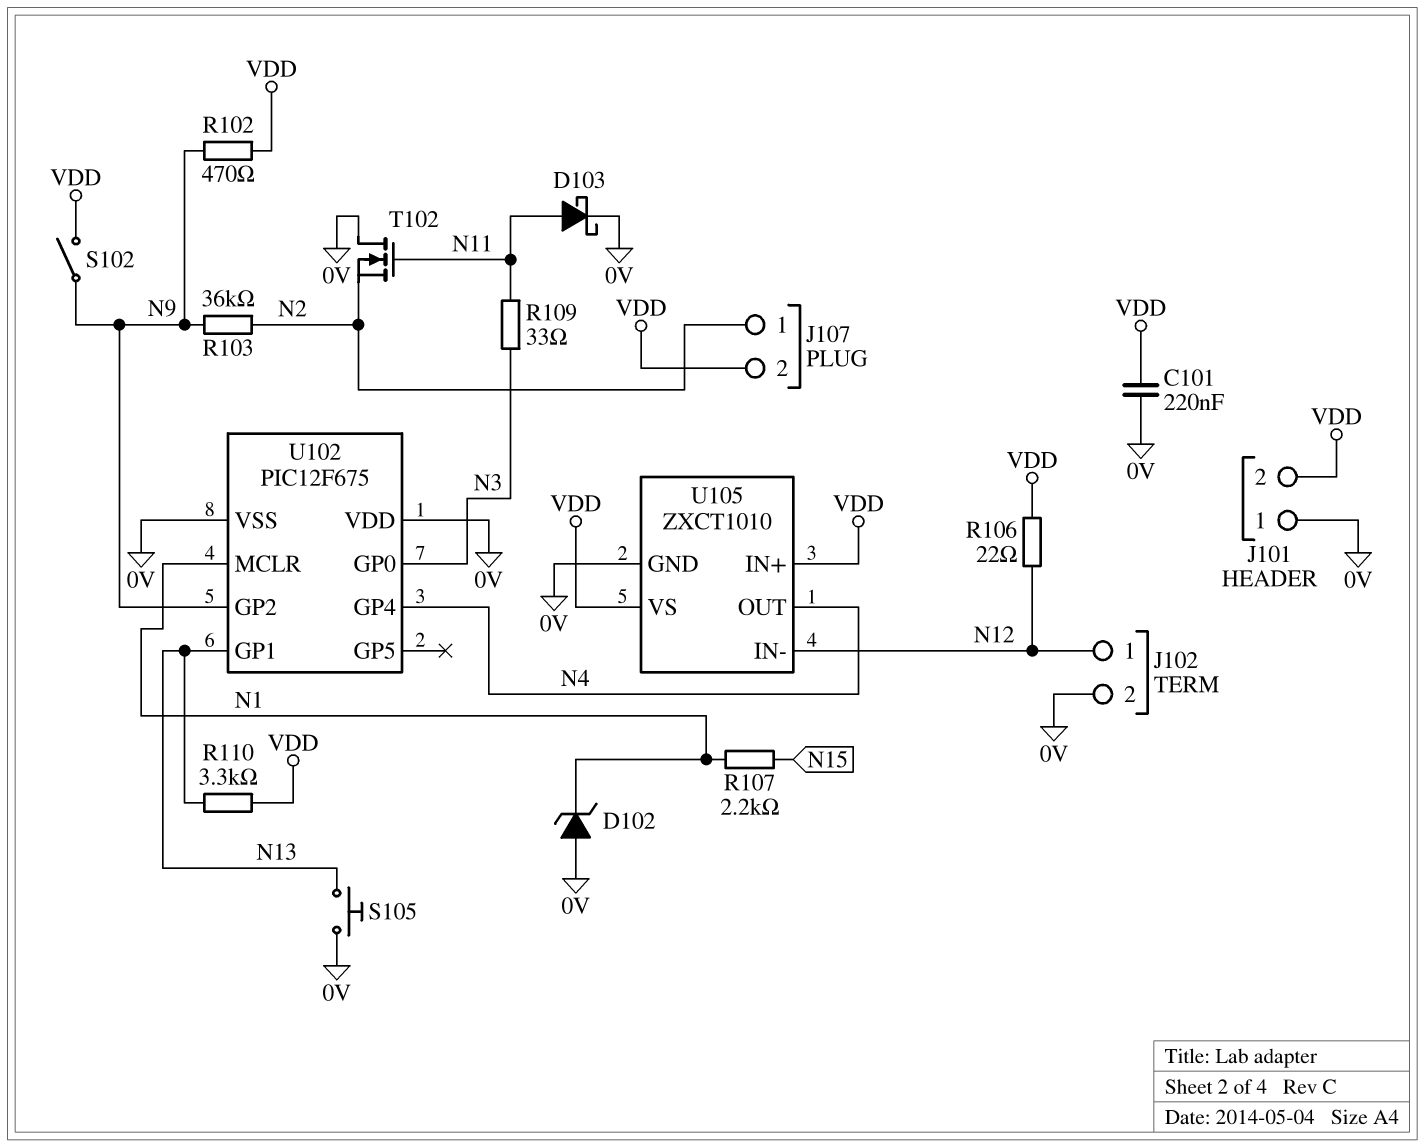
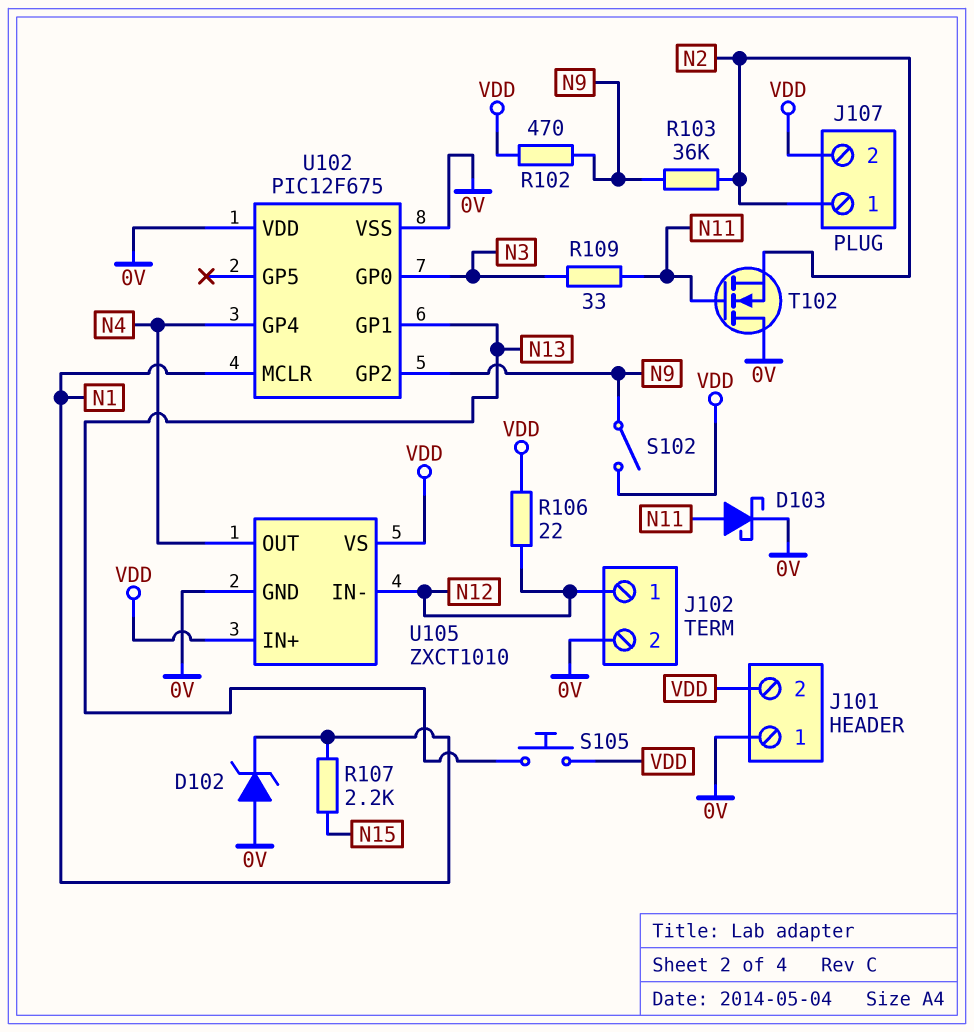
C101: 220nF (0V, VDD) -> none
R110: 3.3k (N13, VDD) -> none
S105: button (0V, N13) -> button (N13, VDD)

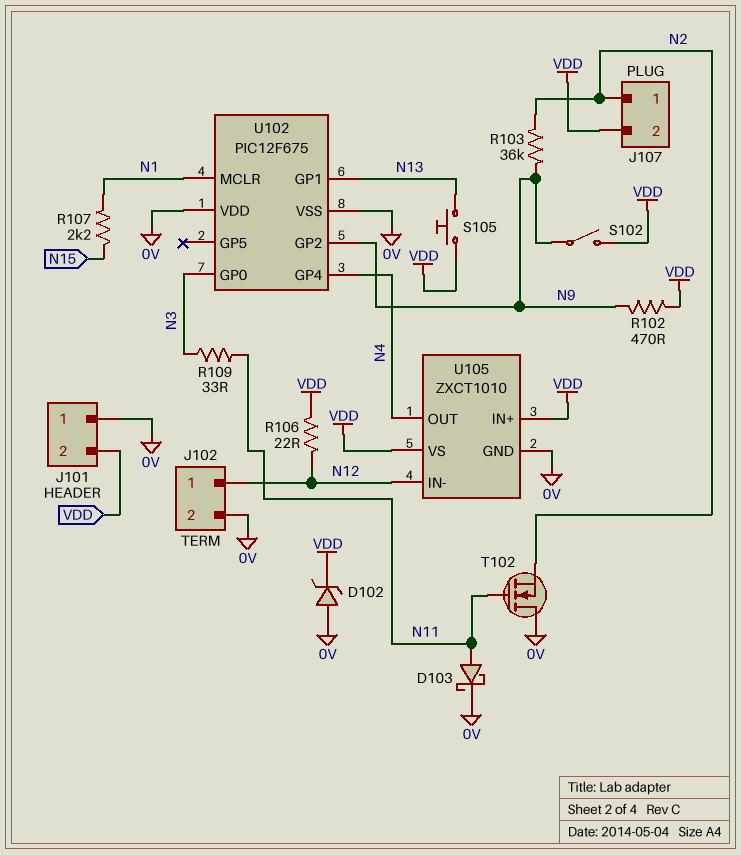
D102: zener (A 0V, K N1) -> zener (A 0V, K VDD)

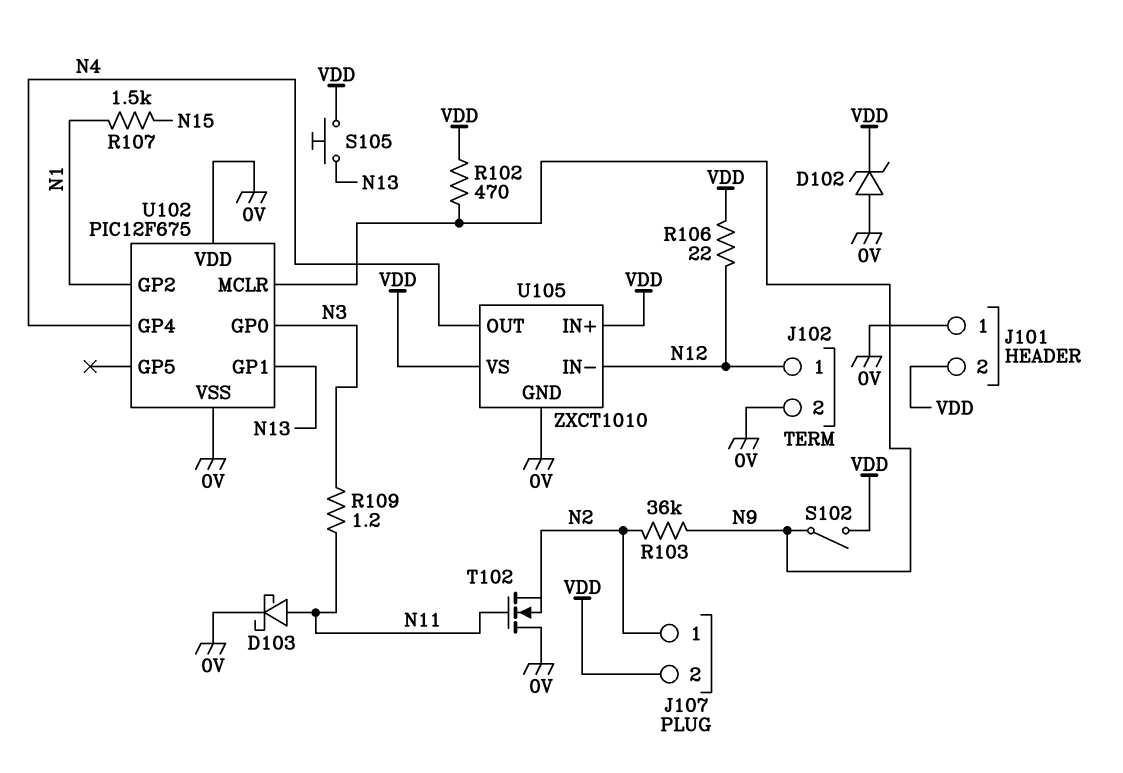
R107: 2.2k (N1, N15) -> 1.5k (N1, N15)
R109: 33 (N3, N11) -> 1.2 (N3, N11)
U102 pin GP2: N9 -> N1
U102 pin MCLR: N1 -> N9

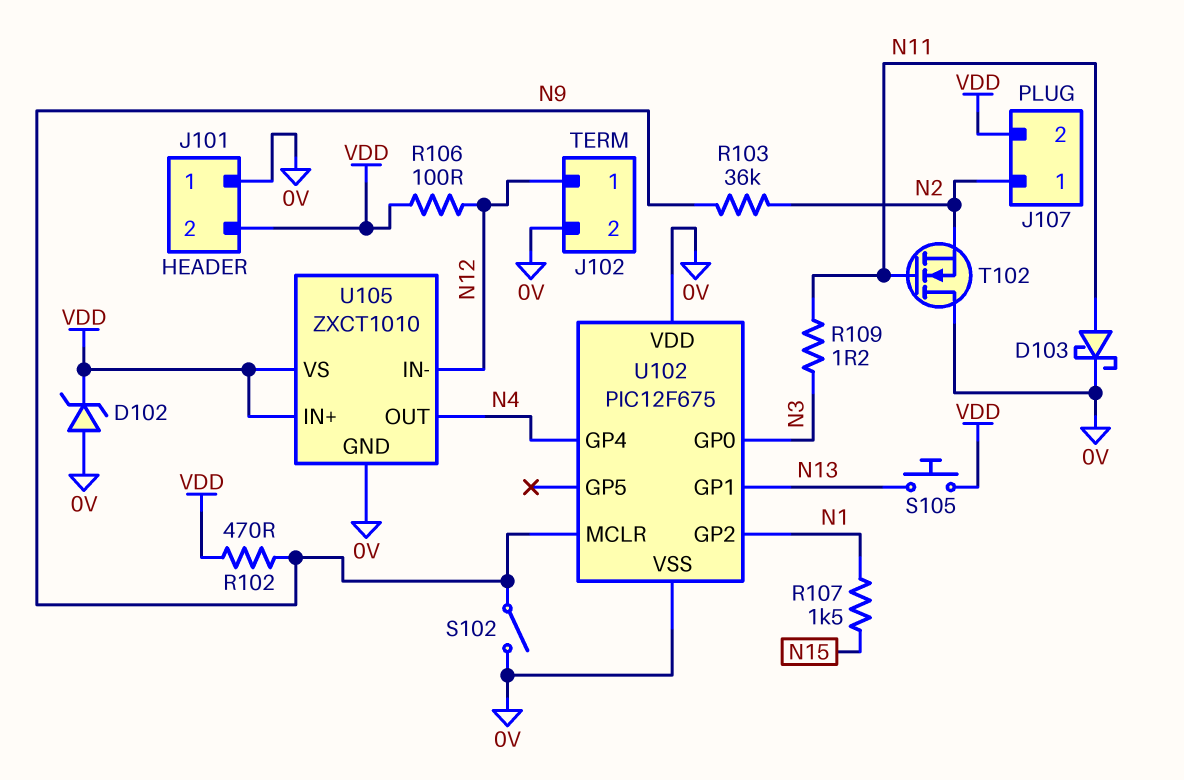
R106: 22 (N12, VDD) -> 100 (N12, VDD)
S102: switch (N9, VDD) -> switch (0V, N9)

